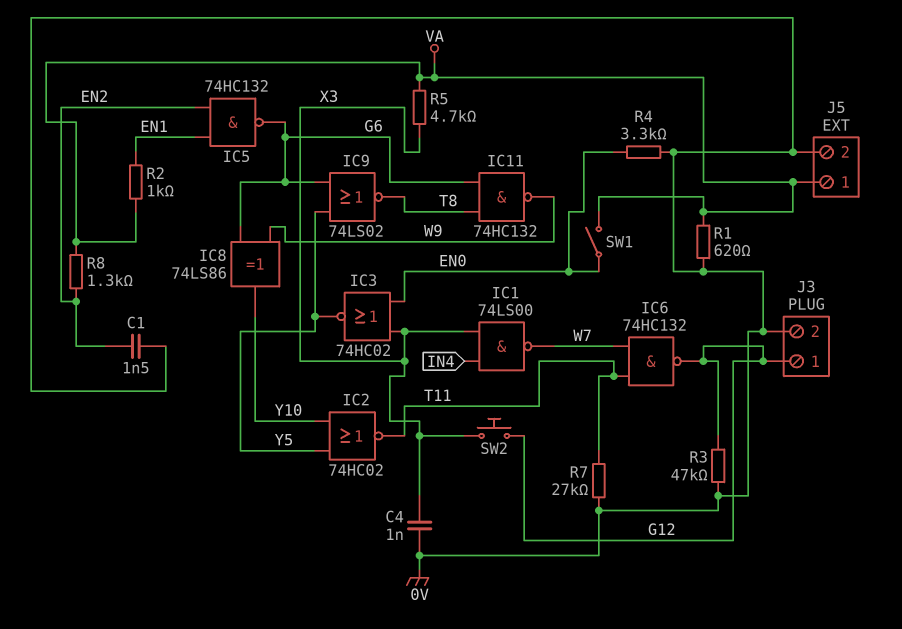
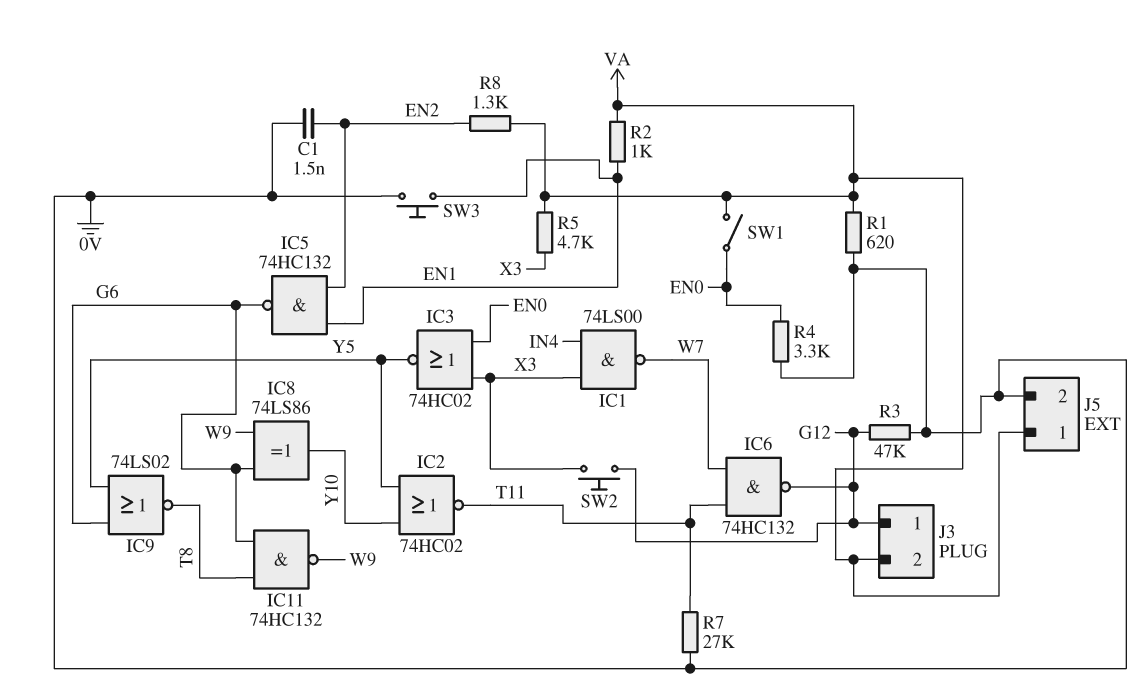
C4: 1nF (0V, X3) -> none
J3 pin 2: 0V -> VA
SW3: none -> button (0V, EN1)

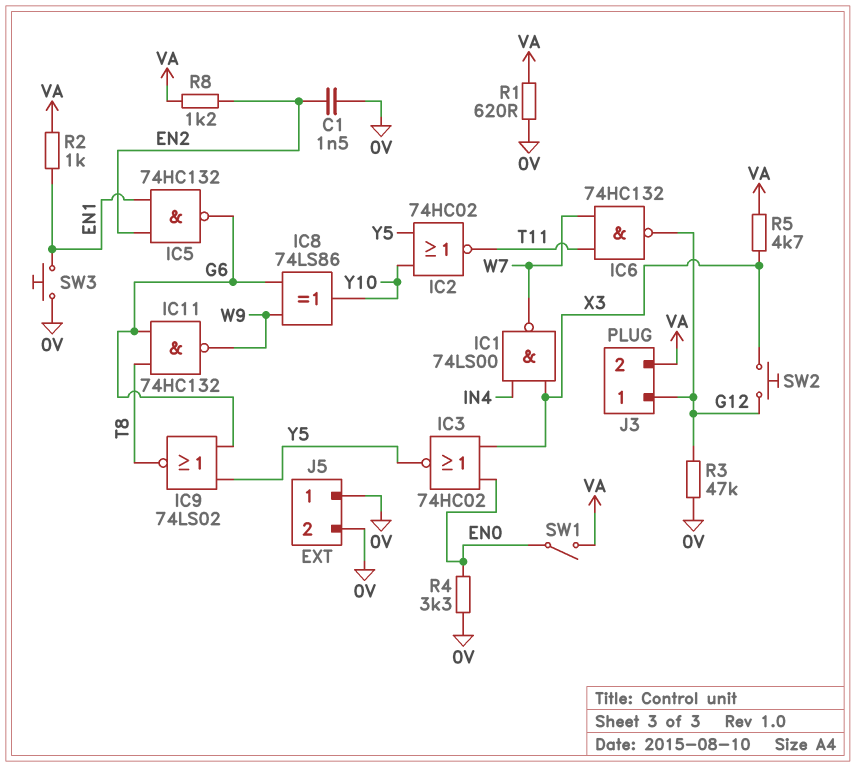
J5 pin 1: VA -> 0V
R7: 27k (0V, T11) -> none
R8: 1.3k (EN2, VA) -> 1.2k (EN2, VA)

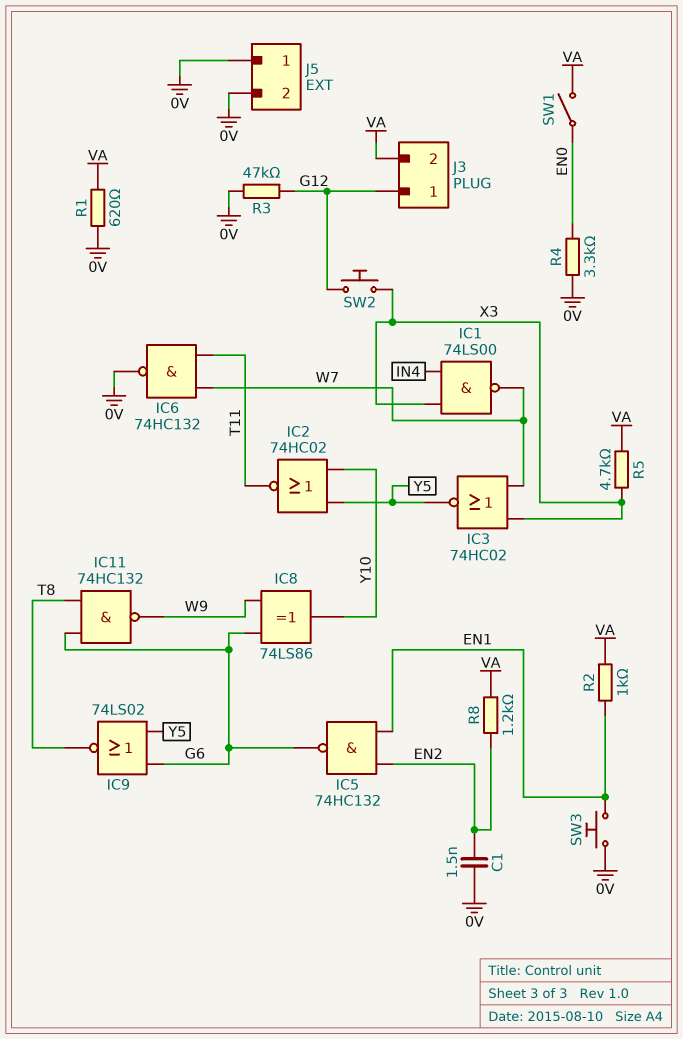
IC3: NOR 74HC02 (in EN0, in X3, out Y5) -> NOR 74HC02 (in W7, in X3, out Y5)
IC6: NAND 74HC132 (in T11, in W7, out G12) -> NAND 74HC132 (in T11, in W7, out 0V)

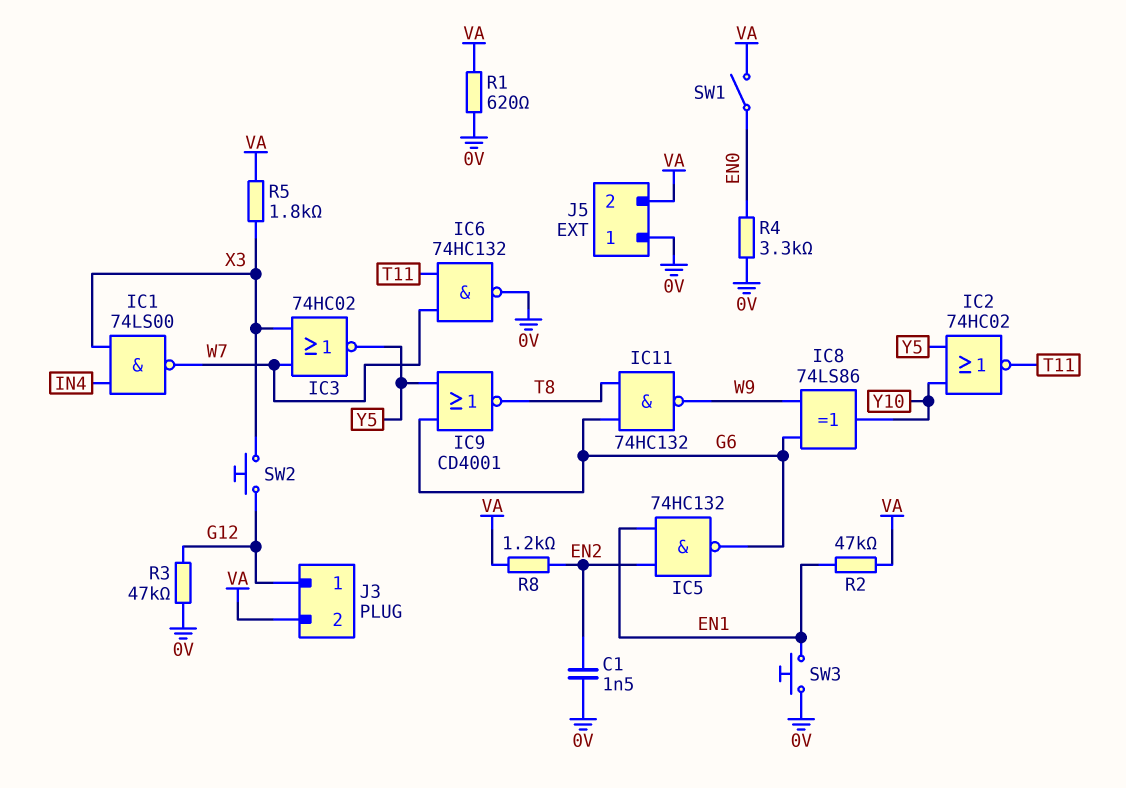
IC9: NOR 74LS02 (in G6, in Y5, out T8) -> NOR CD4001 (in G6, in Y5, out T8)
J5 pin 2: 0V -> VA
R2: 1k (EN1, VA) -> 47k (EN1, VA)
R5: 4.7k (VA, X3) -> 1.8k (VA, X3)

